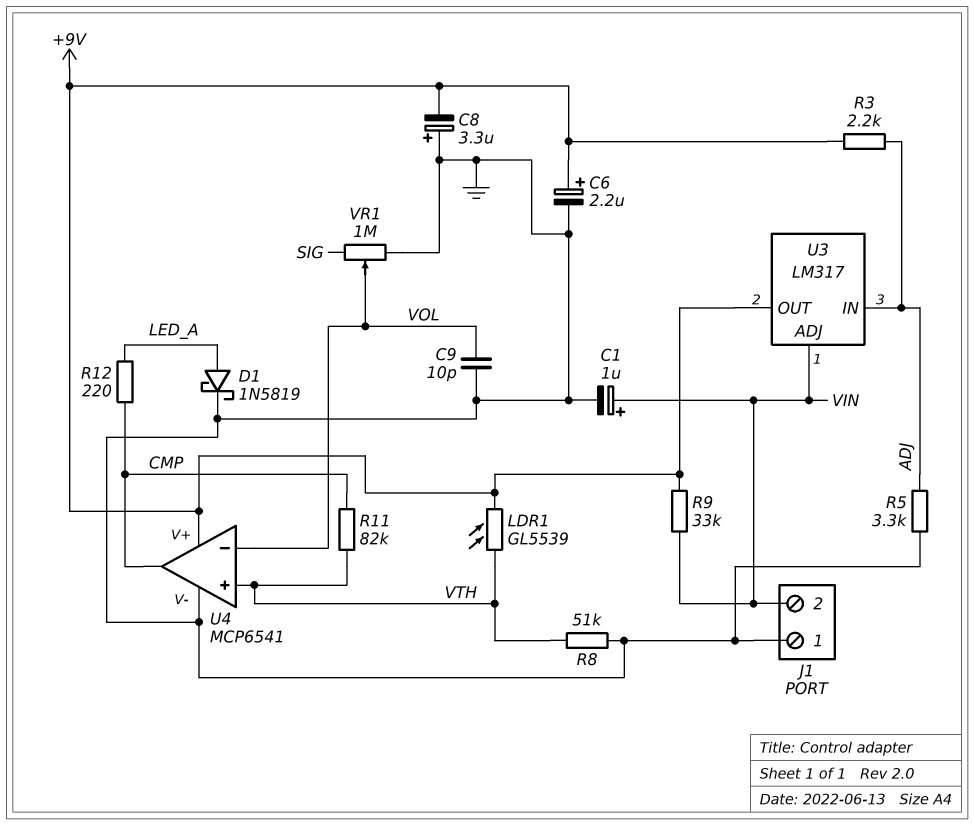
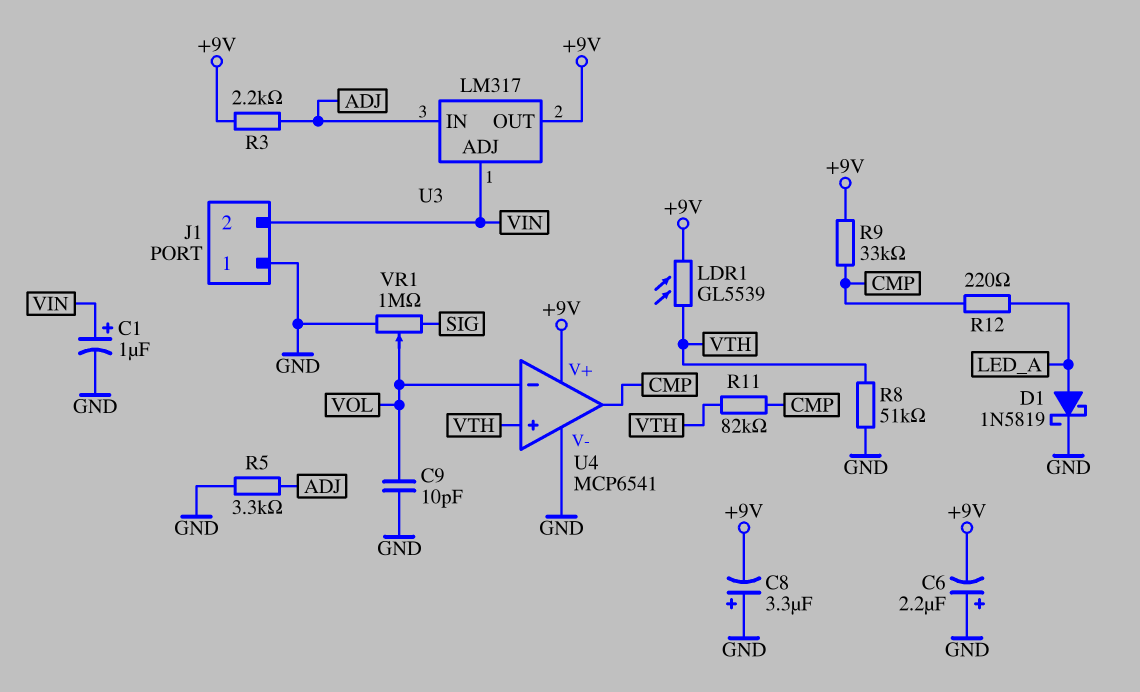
C6: 2.2uF (plus +9V, minus GND) -> 2.2uF (plus GND, minus +9V)
R9: 33k (+9V, VIN) -> 33k (+9V, CMP)

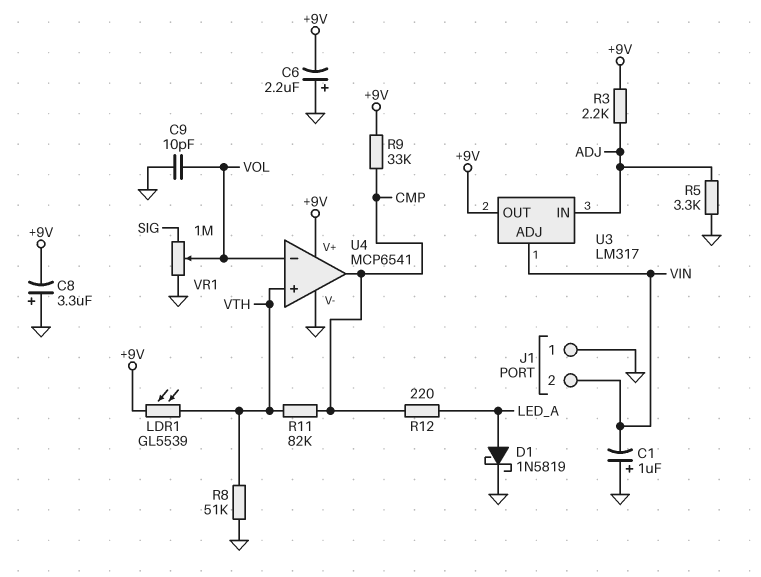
C1: 1uF (plus VIN, minus GND) -> 1uF (plus GND, minus VIN)

